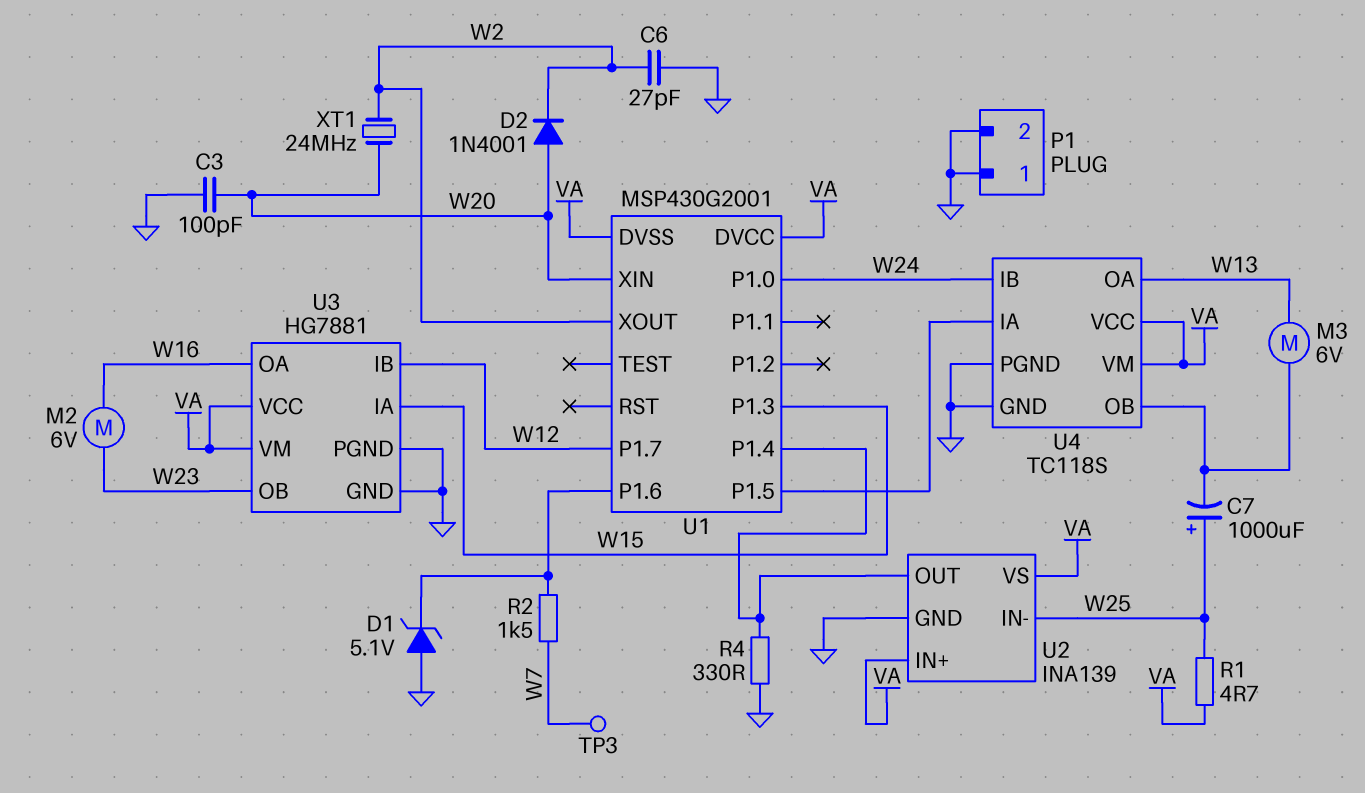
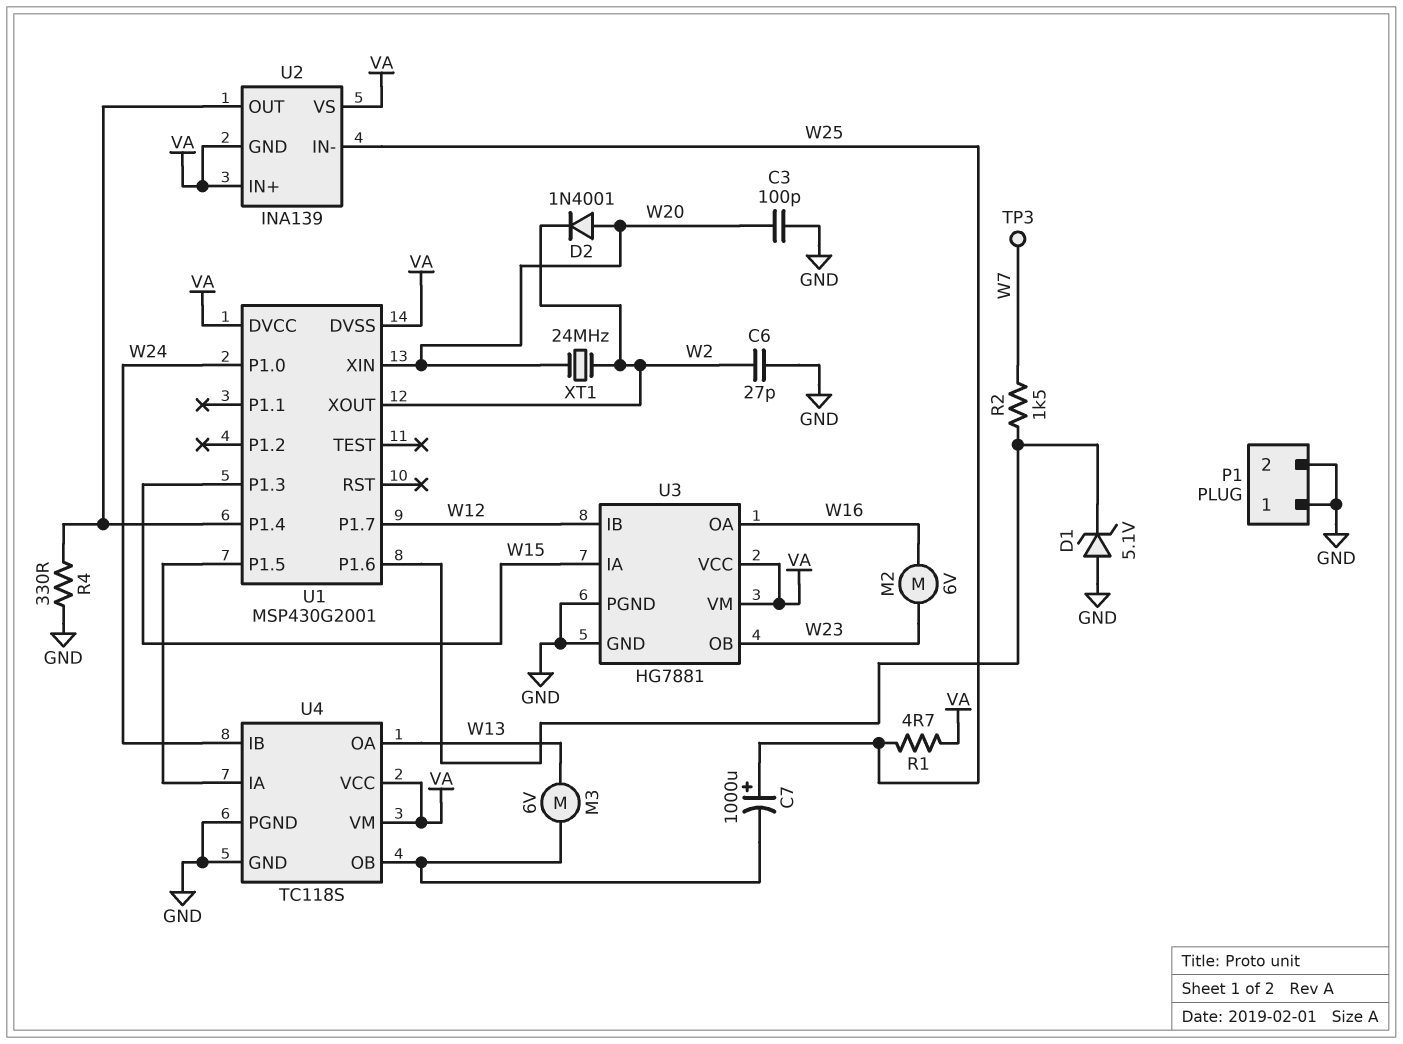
U2 pin GND: GND -> VA

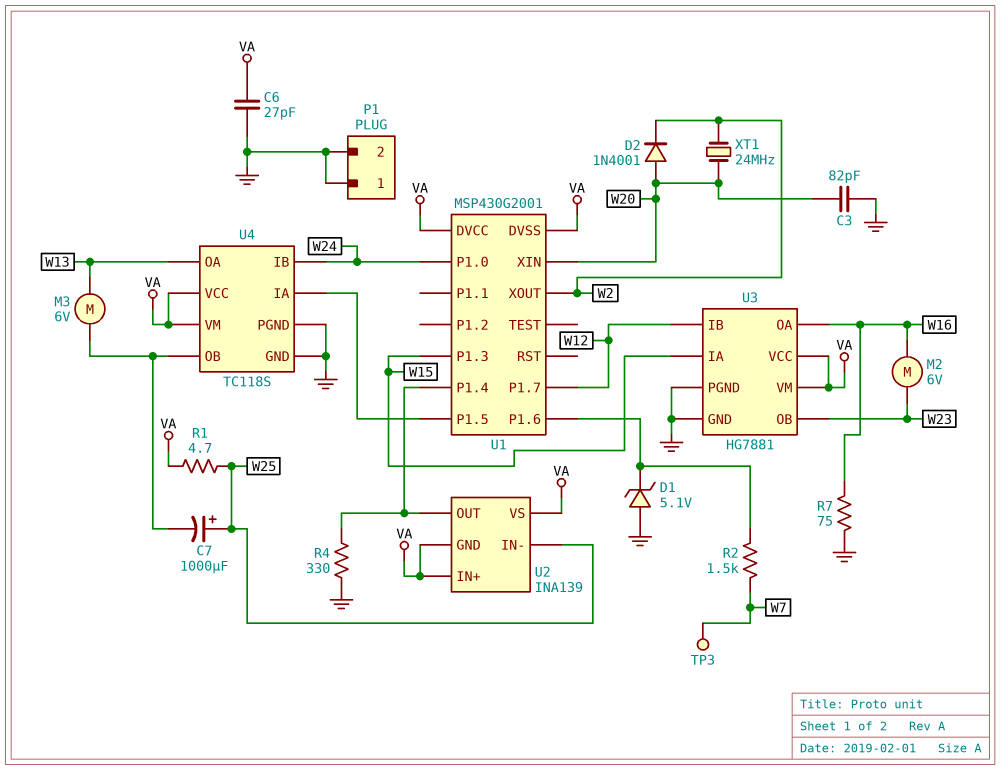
C3: 100pF (GND, W20) -> 82pF (GND, W20)
C6: 27pF (GND, W2) -> 27pF (GND, VA)
R7: none -> 75 (GND, W16)

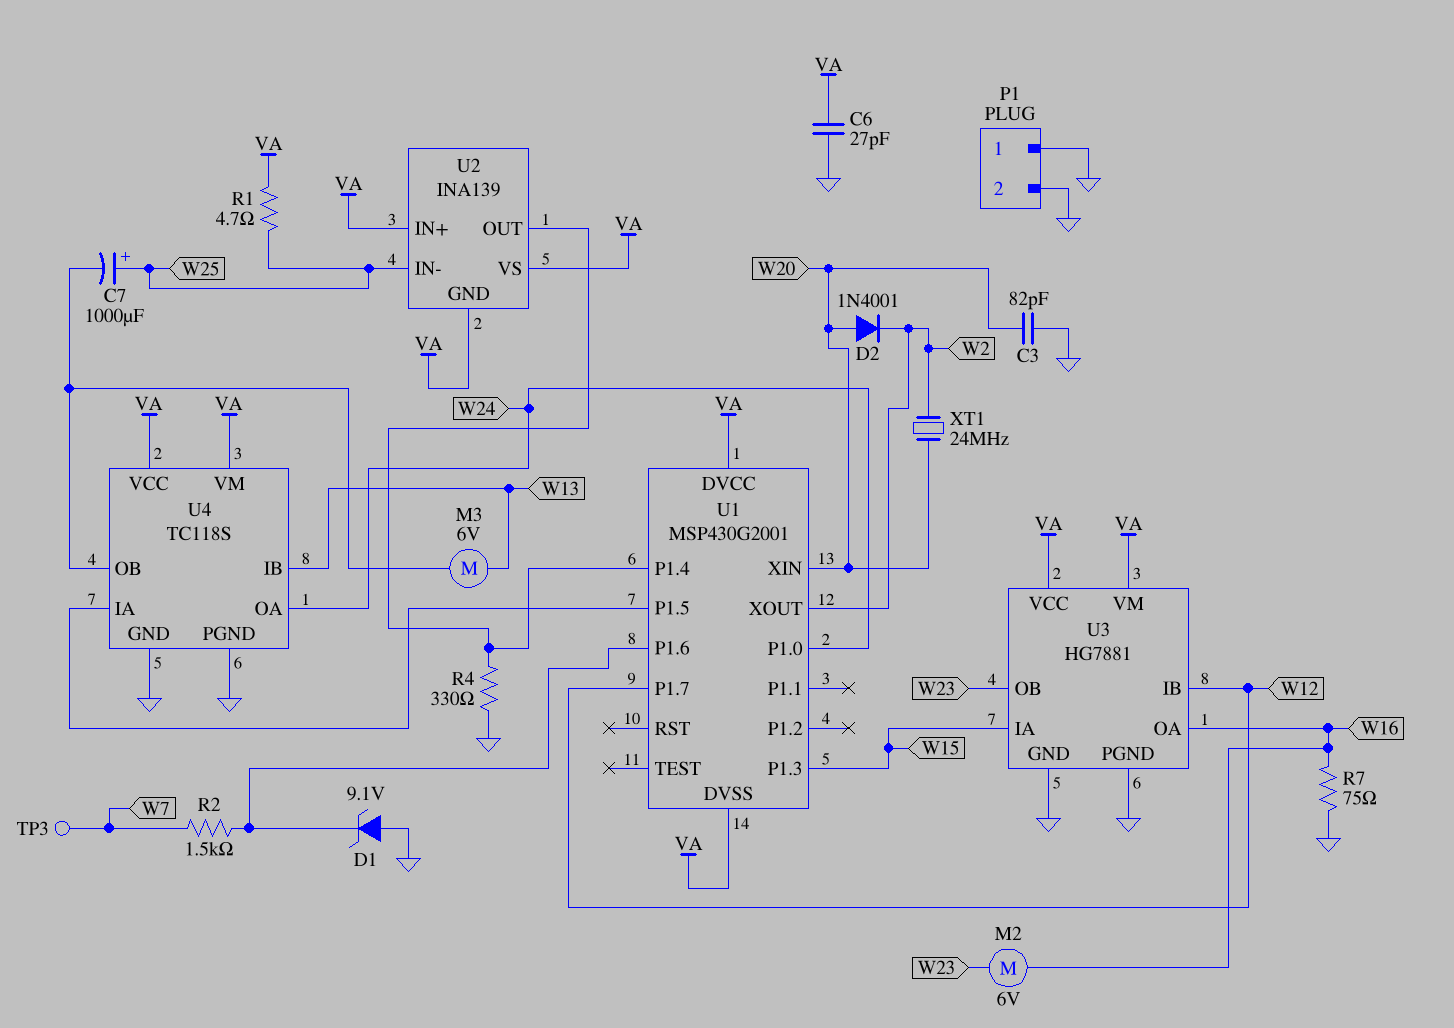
D1: zener 5.1V (A GND, K U1/P1.6) -> zener 9.1V (A GND, K U1/P1.6)
U4 pin IB: W24 -> W13
U4 pin OA: W13 -> W24

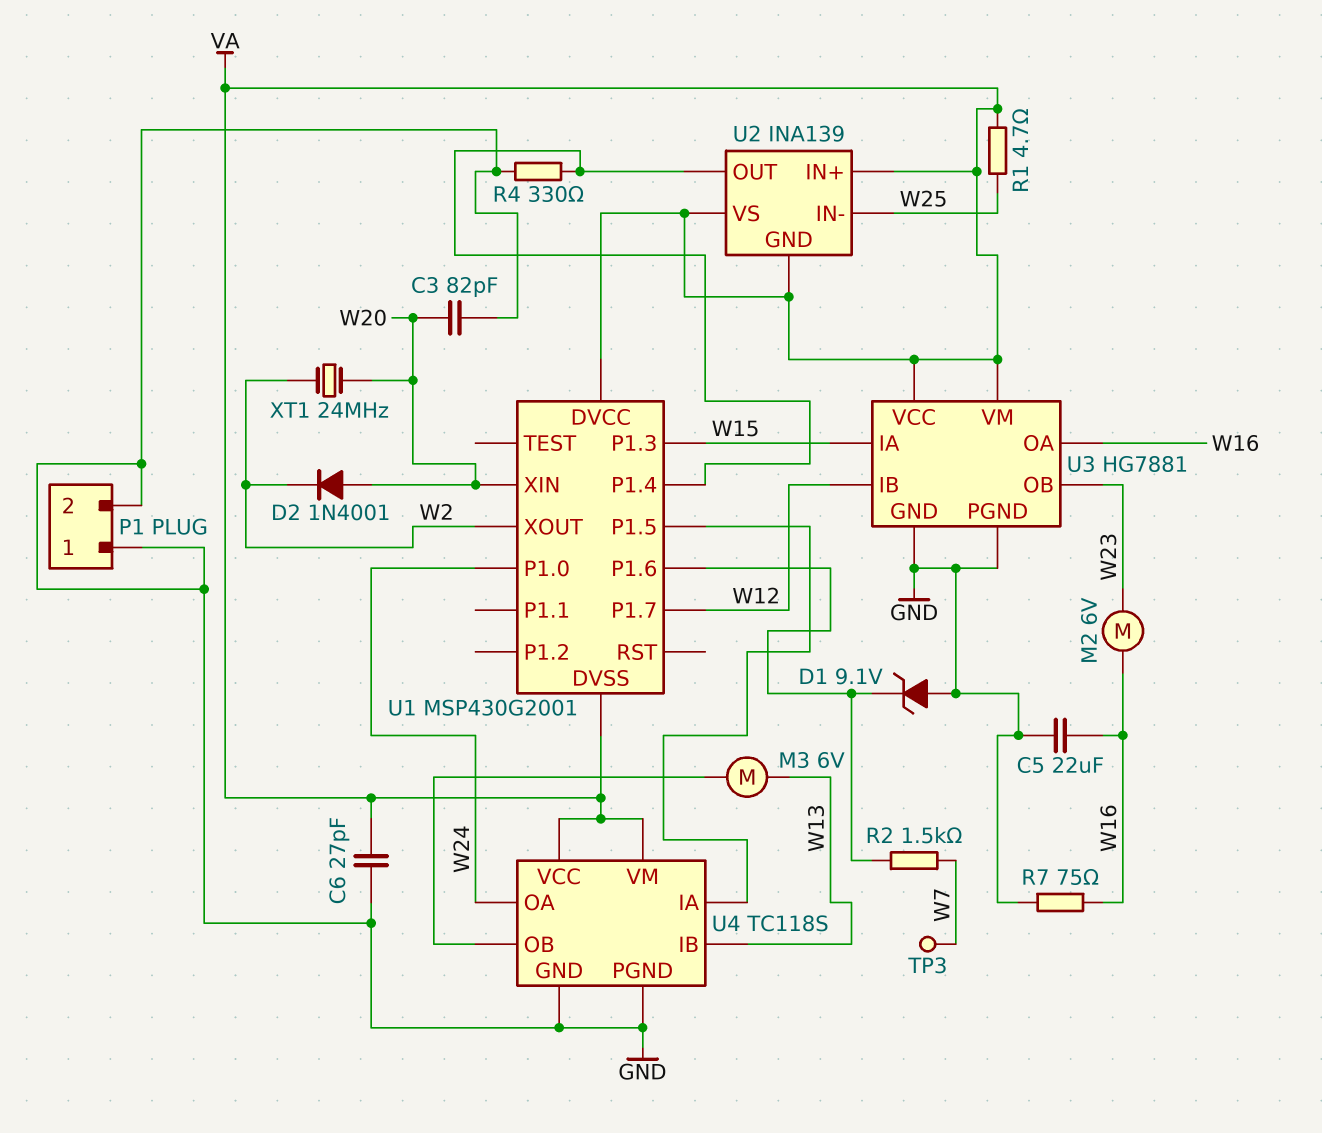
C5: none -> 22uF (GND, W16)
C7: 1000uF (plus W25, minus U4/OB) -> none

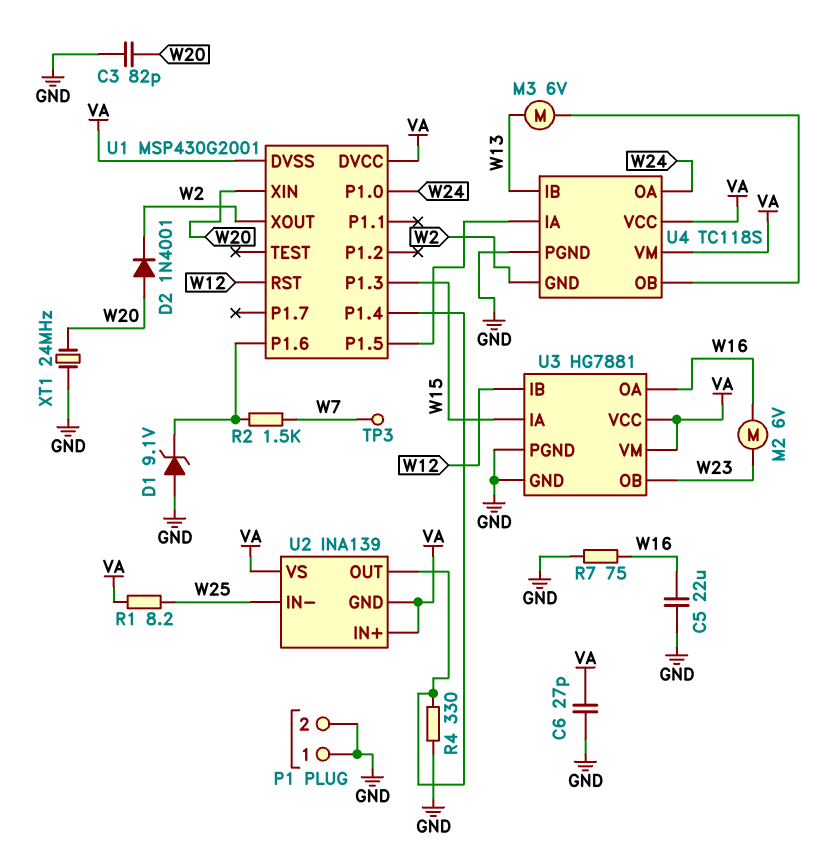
R1: 4.7 (VA, W25) -> 8.2 (VA, W25)
U1 pin P1.7: W12 -> none
U1 pin RST: none -> W12
U4 pin GND: GND -> W2
XT1: 24MHz (W2, W20) -> 24MHz (GND, W20)

